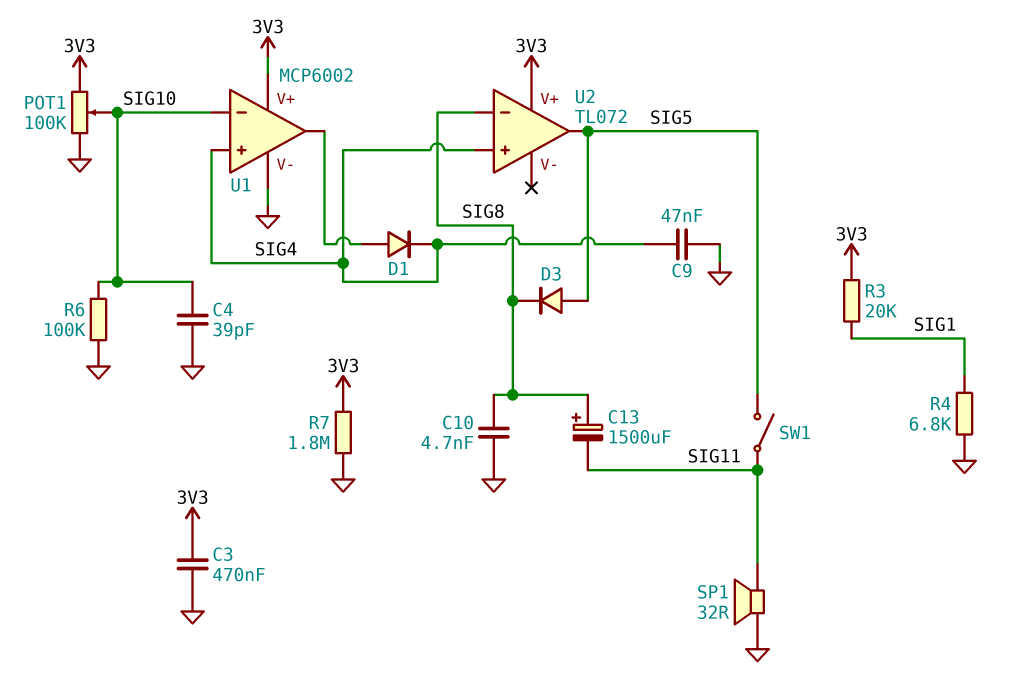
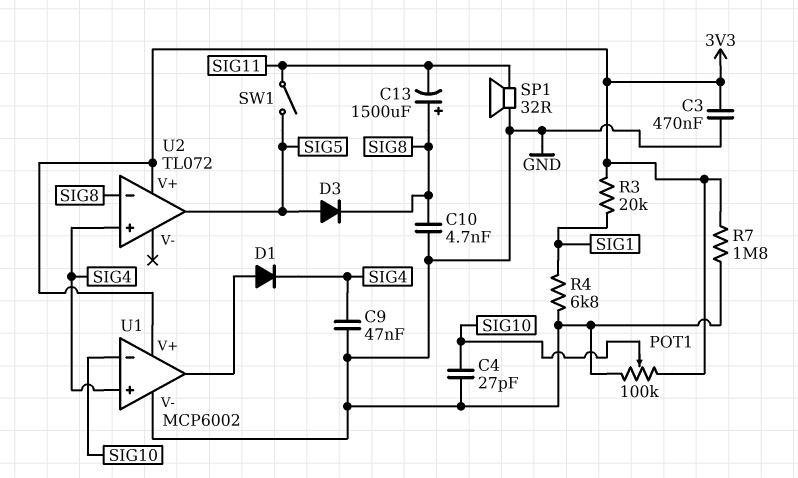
C4: 39pF (GND, SIG10) -> 27pF (GND, SIG10)
R6: 100k (GND, SIG10) -> none

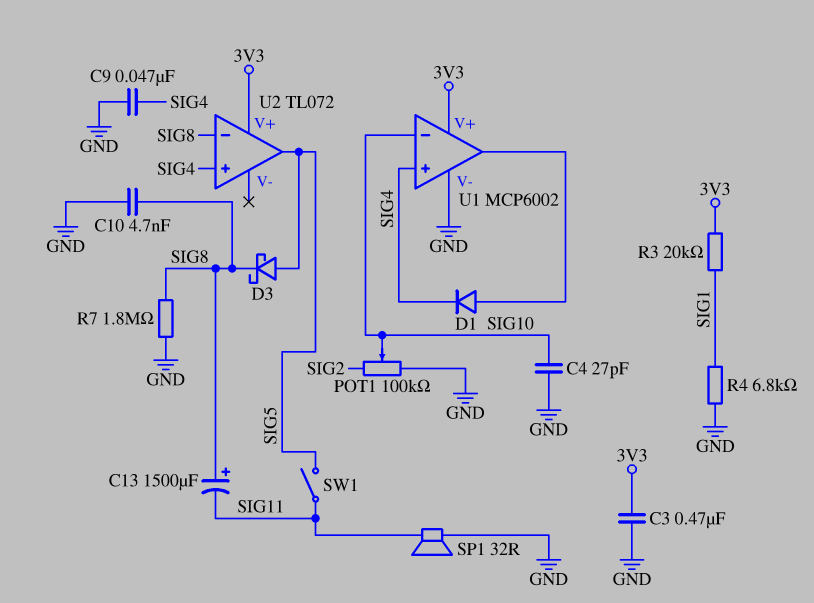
D3: diode (A SIG5, K SIG8) -> schottky (A SIG5, K SIG8)
POT1: 100k (3V3, GND, wiper SIG10) -> 100k (GND, SIG2, wiper SIG10)
R7: 1.8M (3V3, GND) -> 1.8M (GND, SIG8)

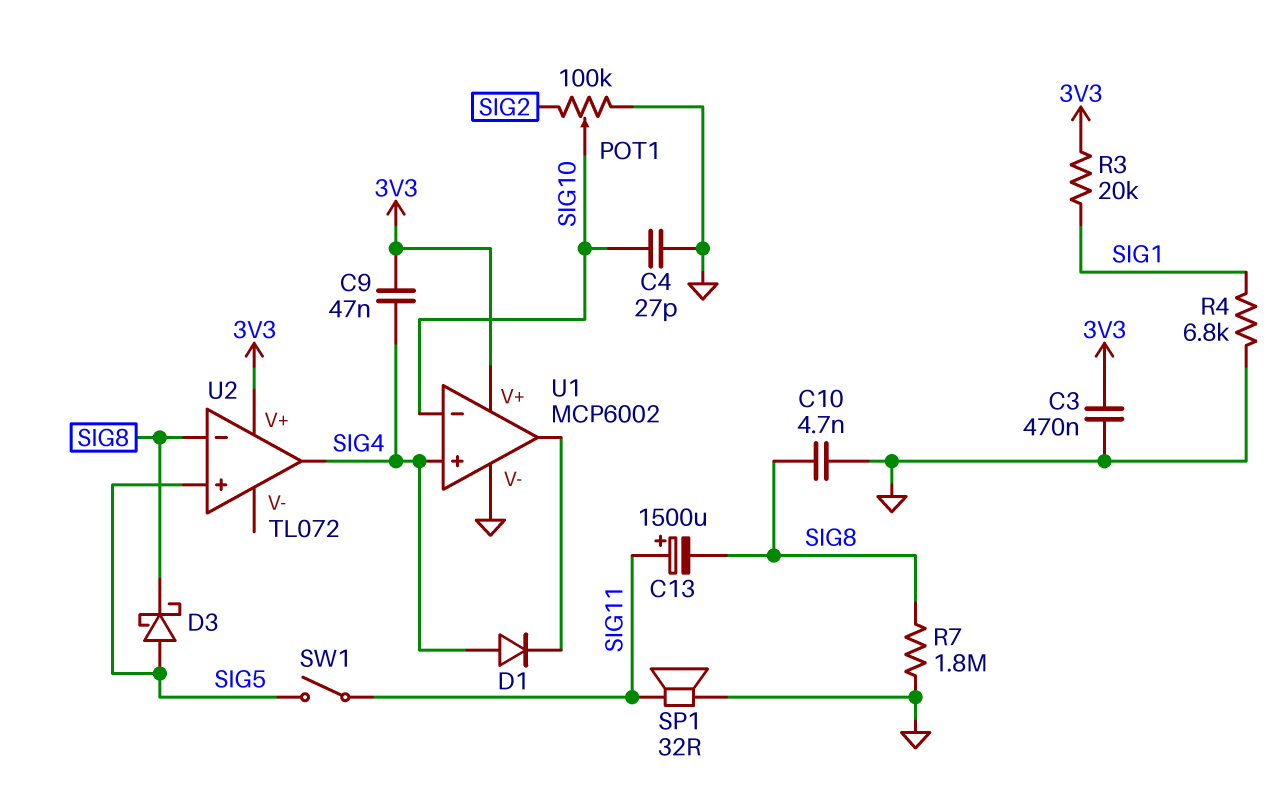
C9: 47nF (GND, SIG4) -> 47nF (3V3, SIG4)
C13: 1500uF (plus SIG8, minus SIG11) -> 1500uF (plus SIG11, minus SIG8)
D1: diode (A U1/out, K SIG4) -> diode (A SIG4, K U1/out)
U2 pin in+: SIG4 -> SIG5
U2 pin out: SIG5 -> SIG4

